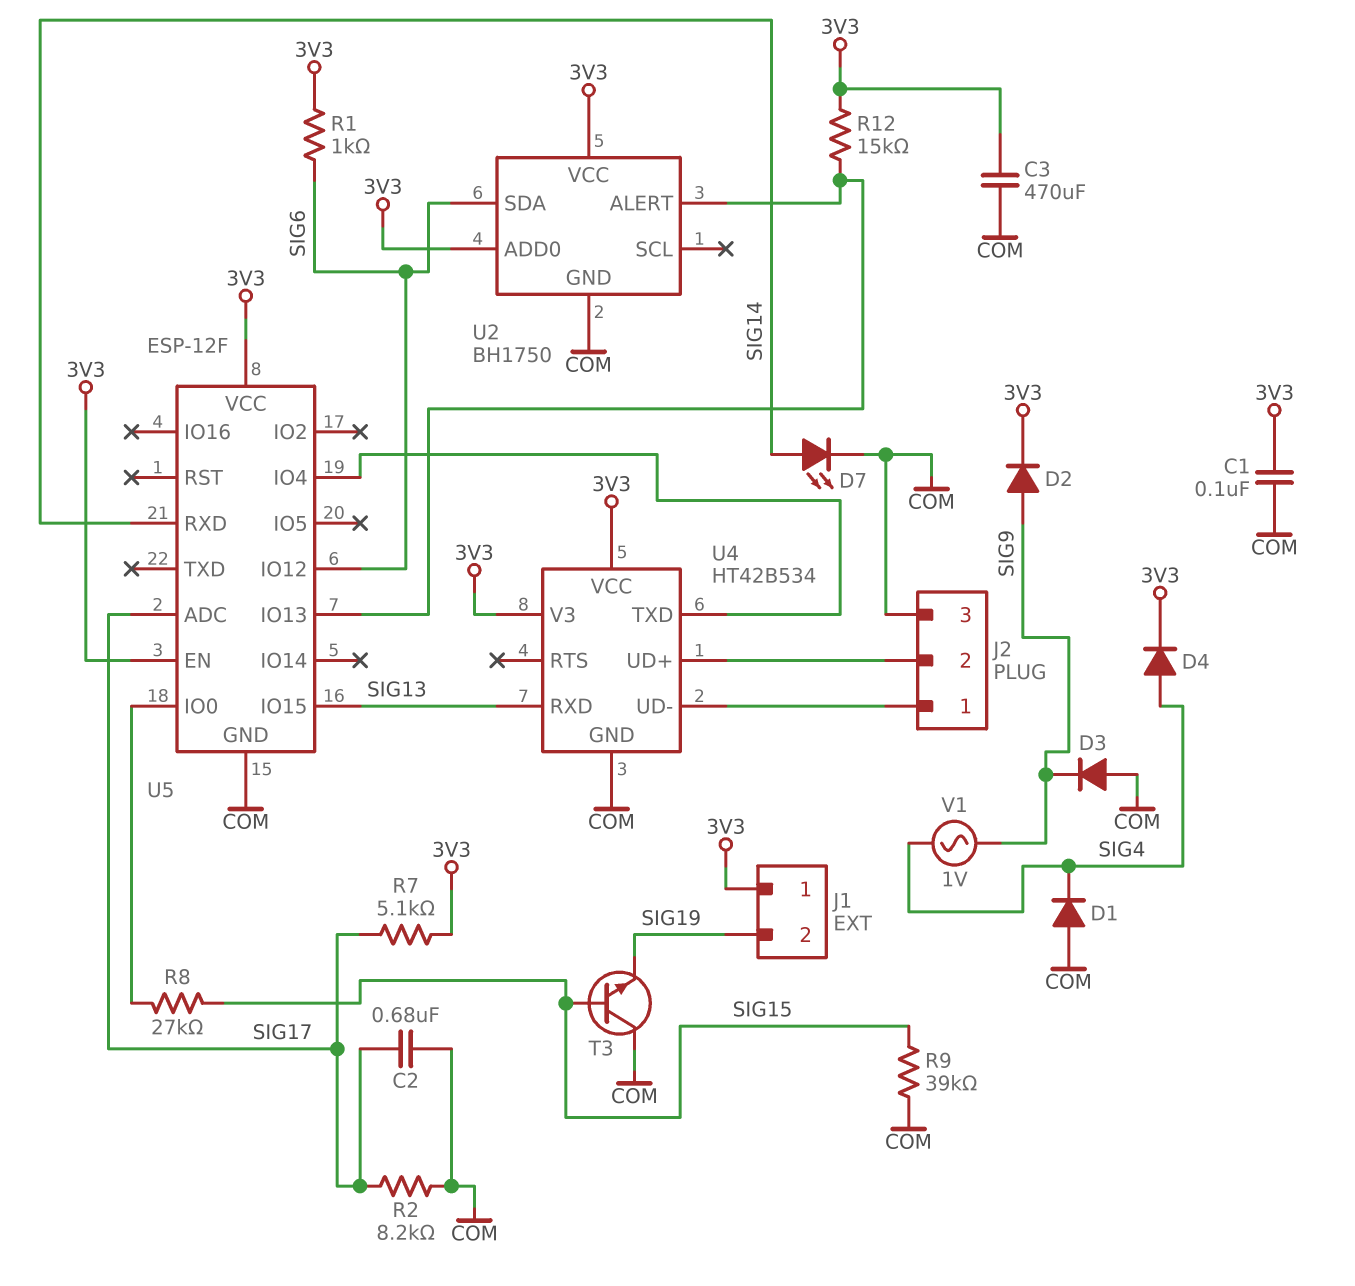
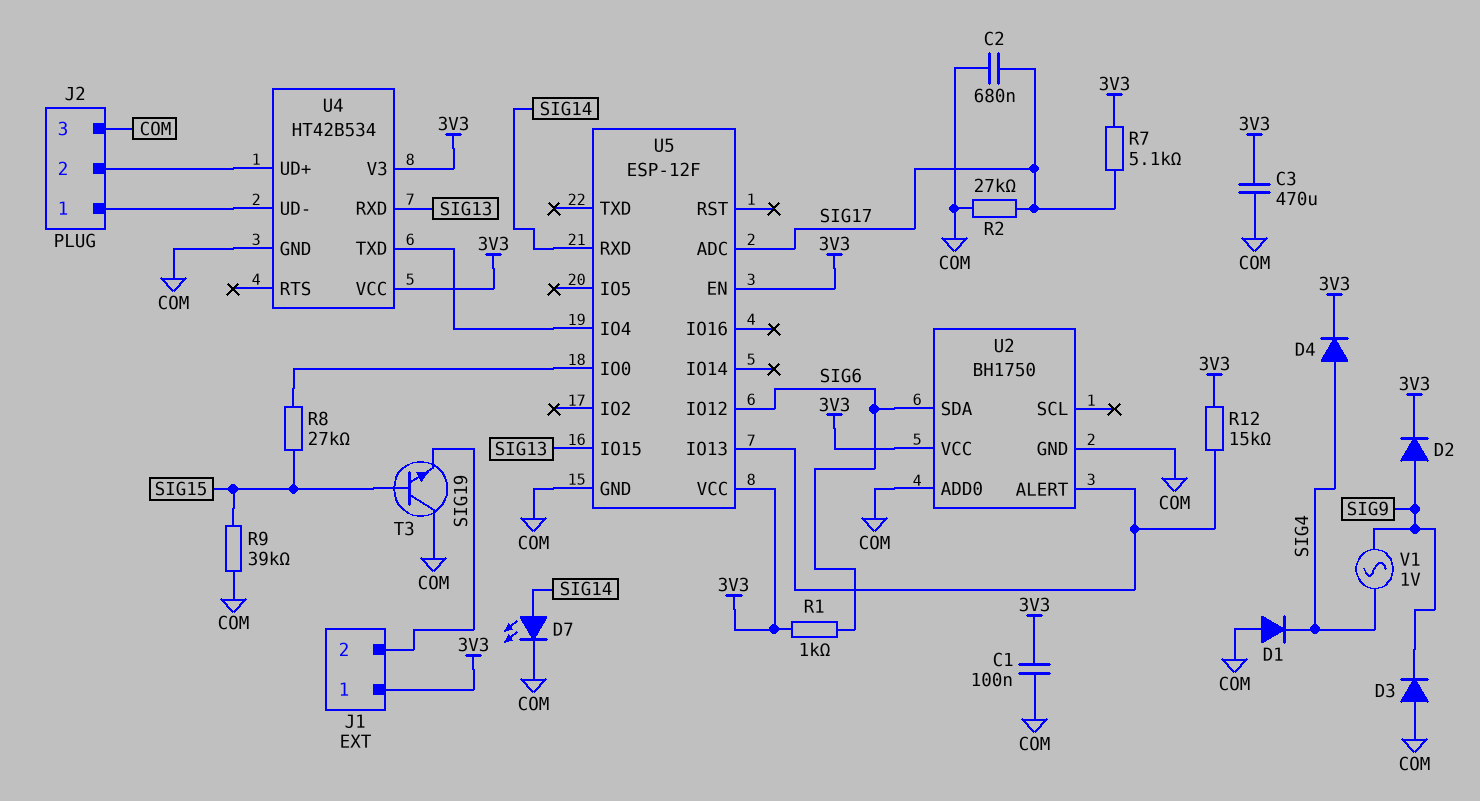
R2: 8.2k (COM, SIG17) -> 27k (COM, SIG17)
U2 pin ADD0: 3V3 -> COM

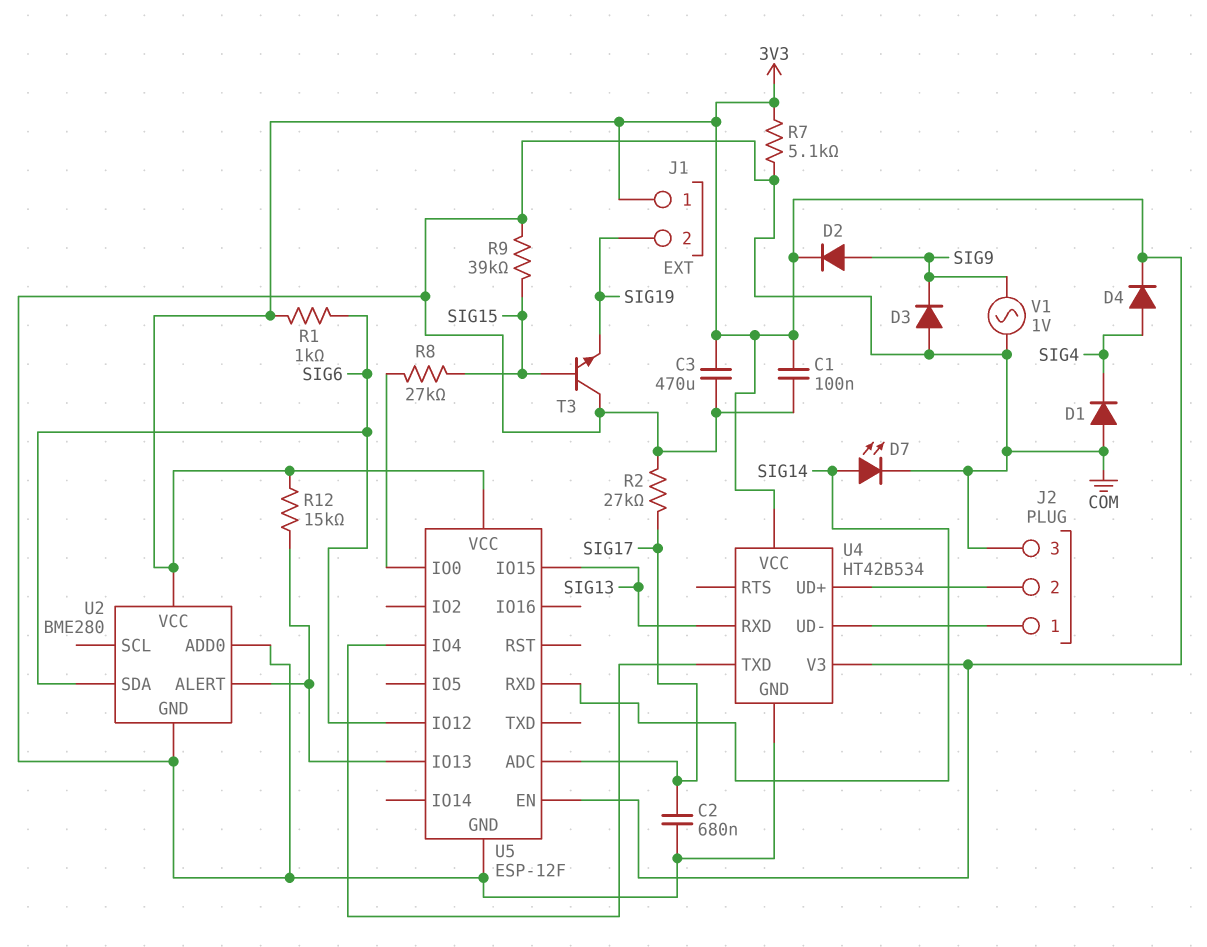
R7: 5.1k (3V3, SIG17) -> 5.1k (3V3, COM)
U2: BH1750 -> BME280
V1: AC 1V (SIG4, SIG9) -> AC 1V (COM, SIG9)

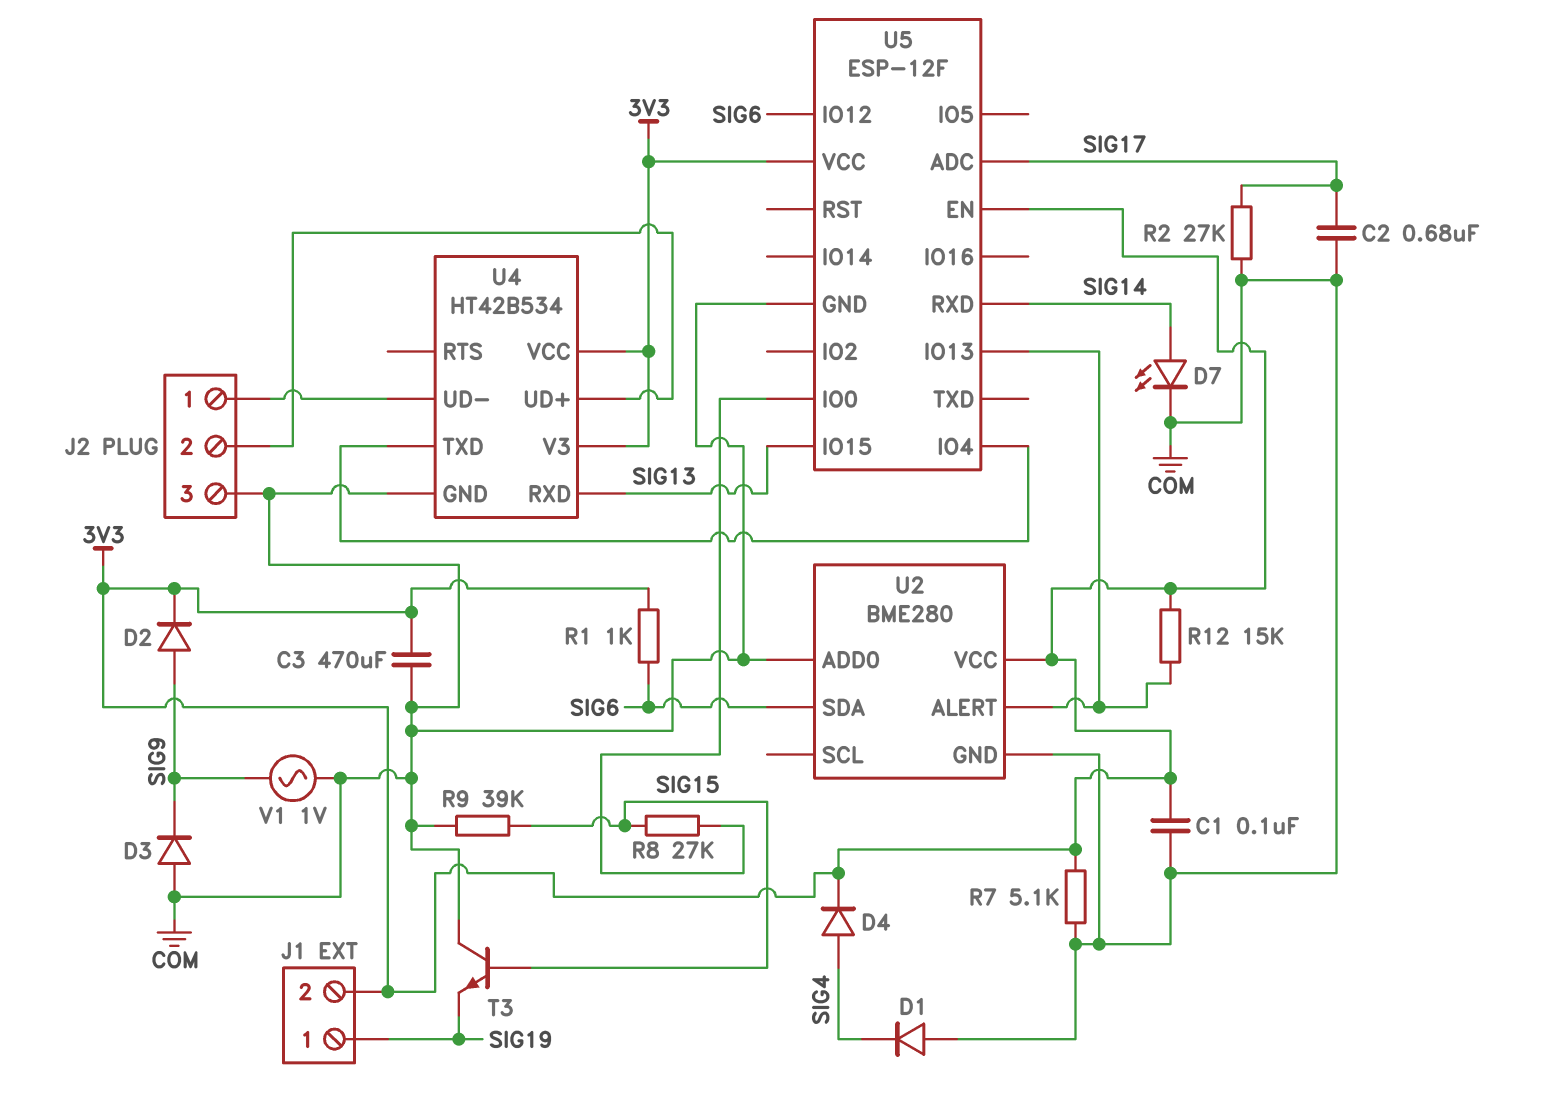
J1 pin 1: 3V3 -> SIG19
J1 pin 2: SIG19 -> 3V3

